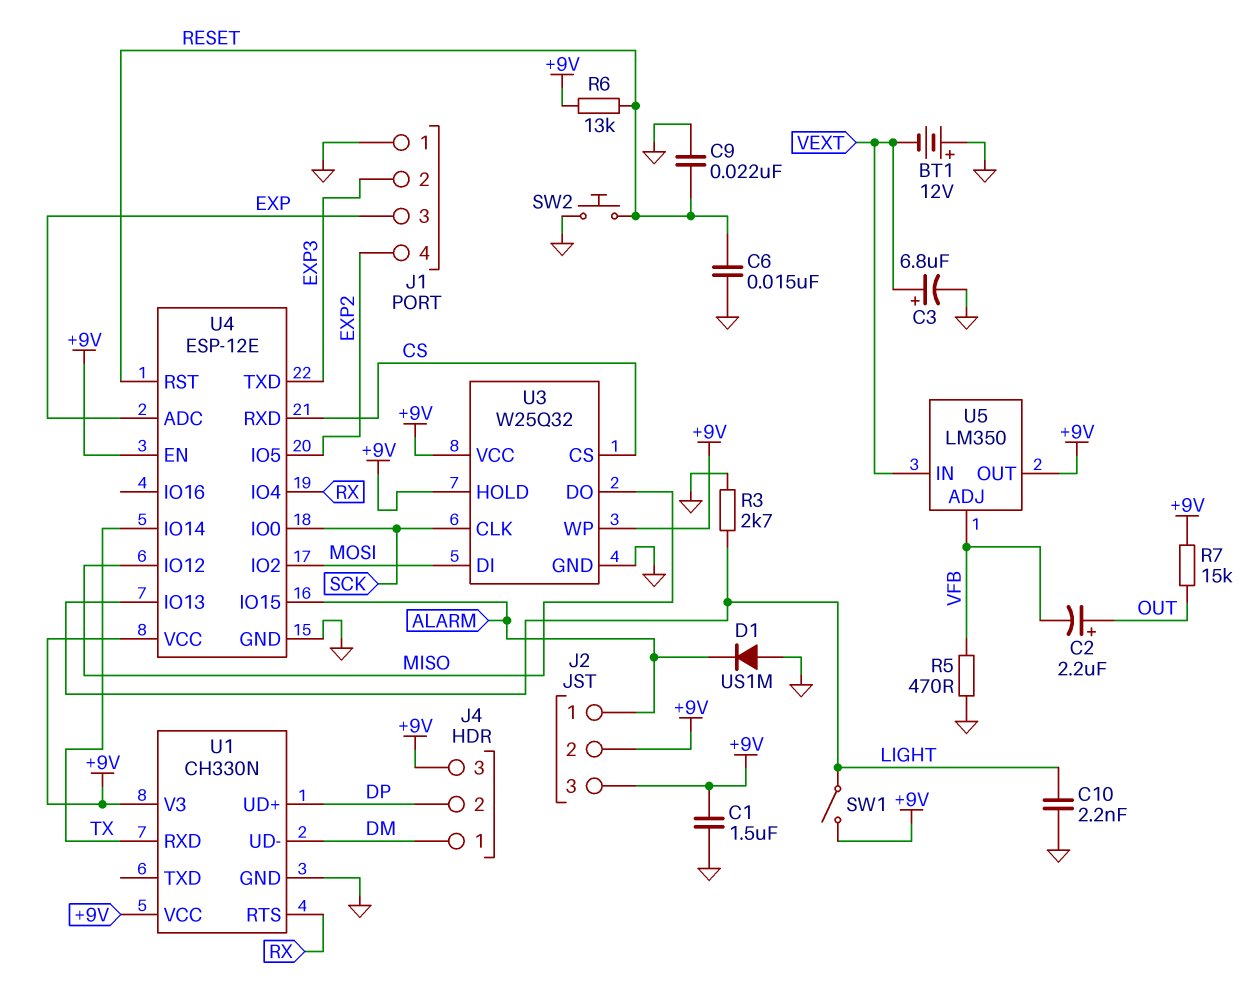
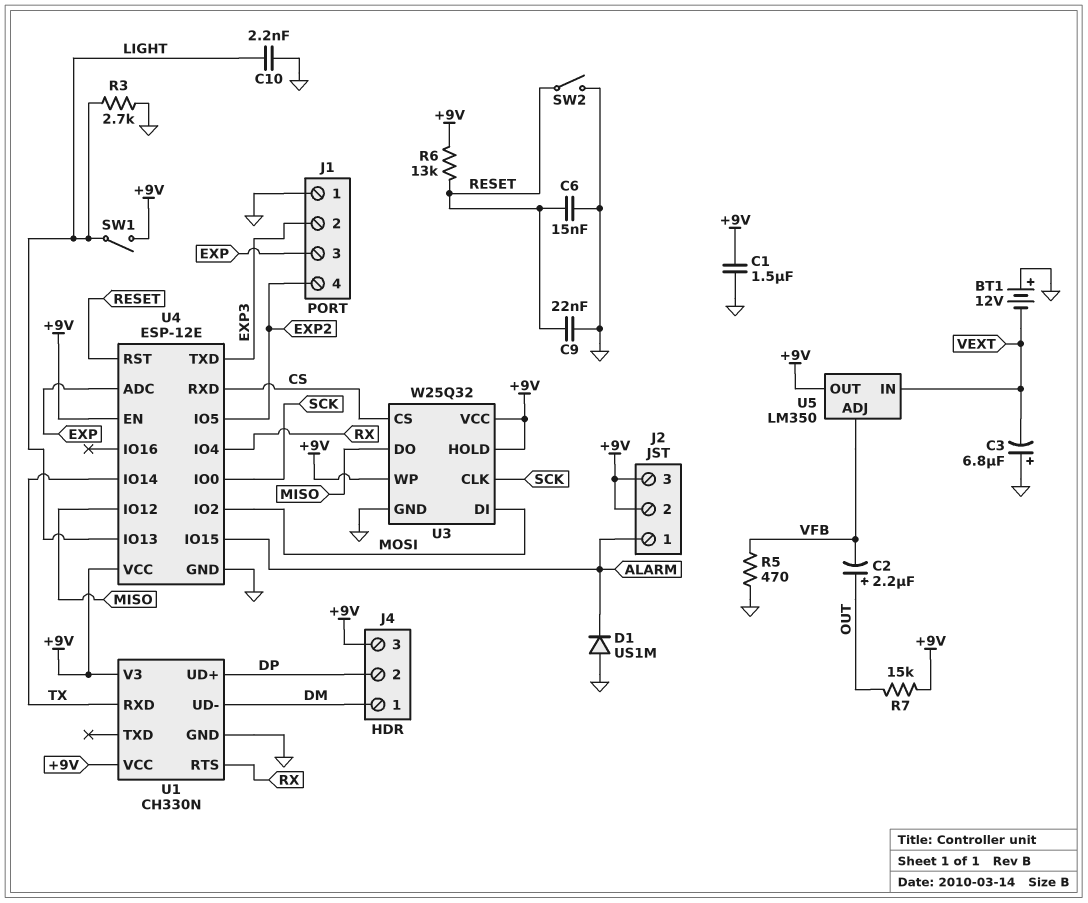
C3: 6.8uF (plus VEXT, minus GND) -> 6.8uF (plus GND, minus VEXT)
SW2: button (GND, RESET) -> switch (GND, RESET)

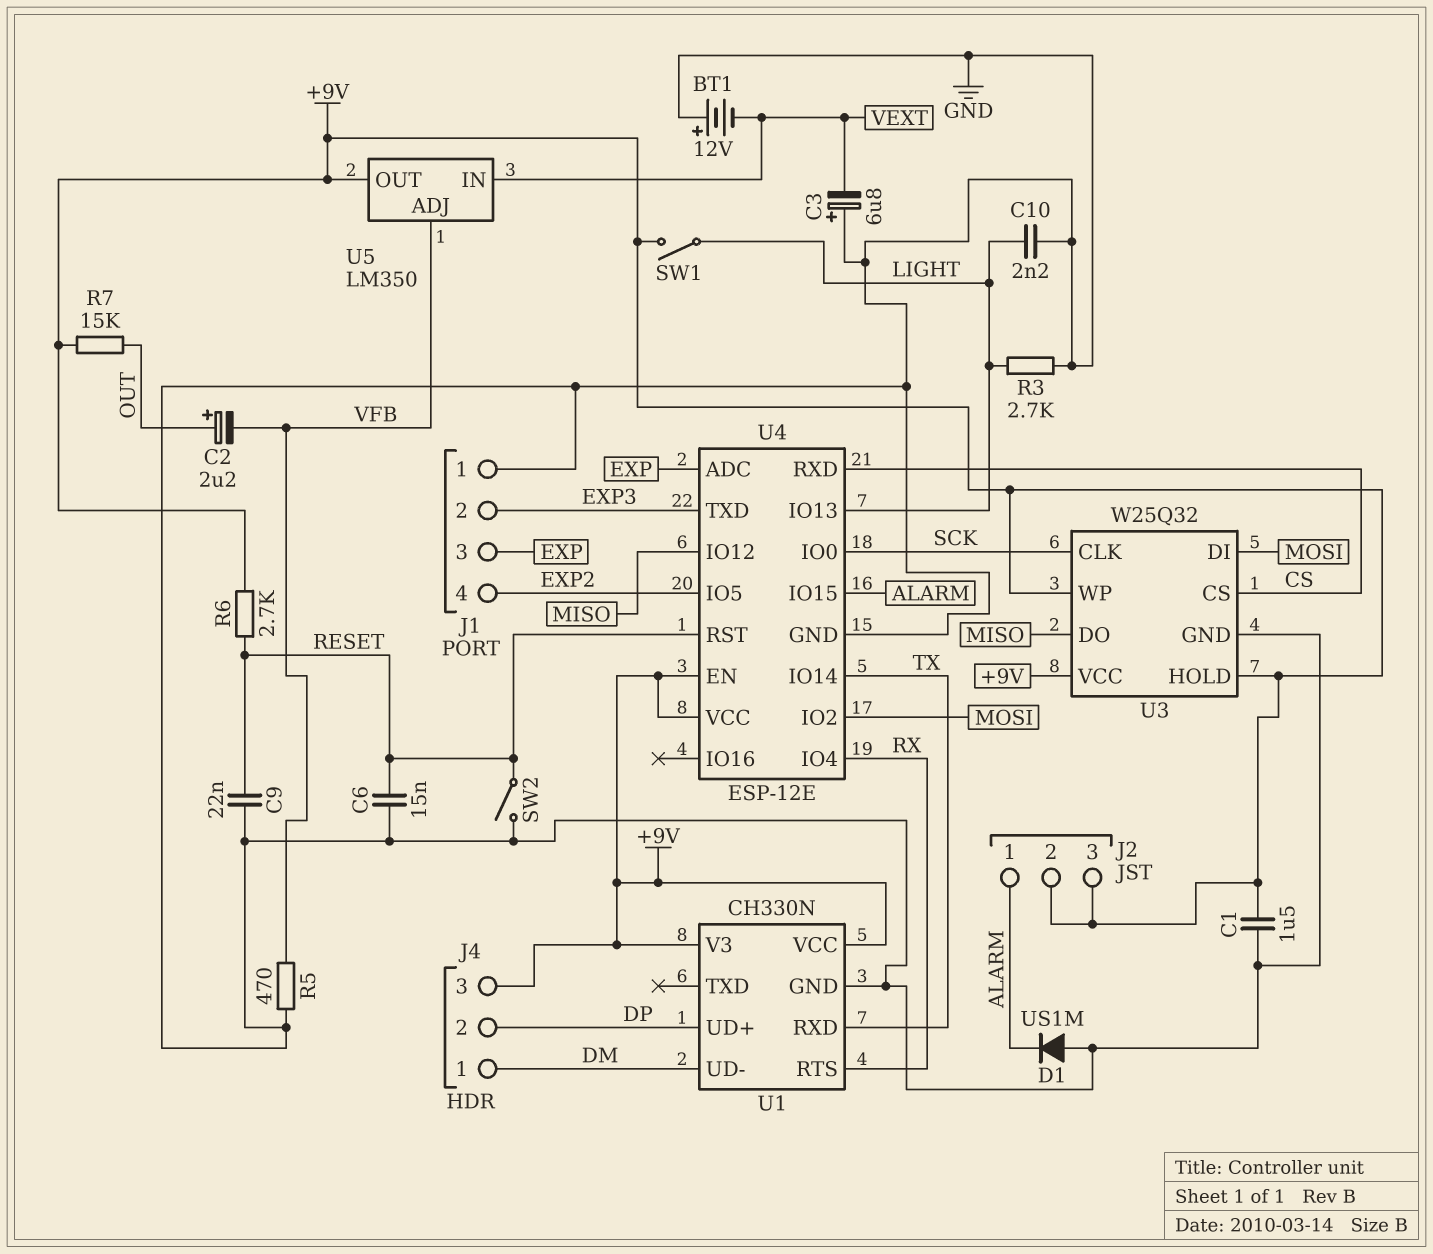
R6: 13k (+9V, RESET) -> 2.7k (+9V, RESET)

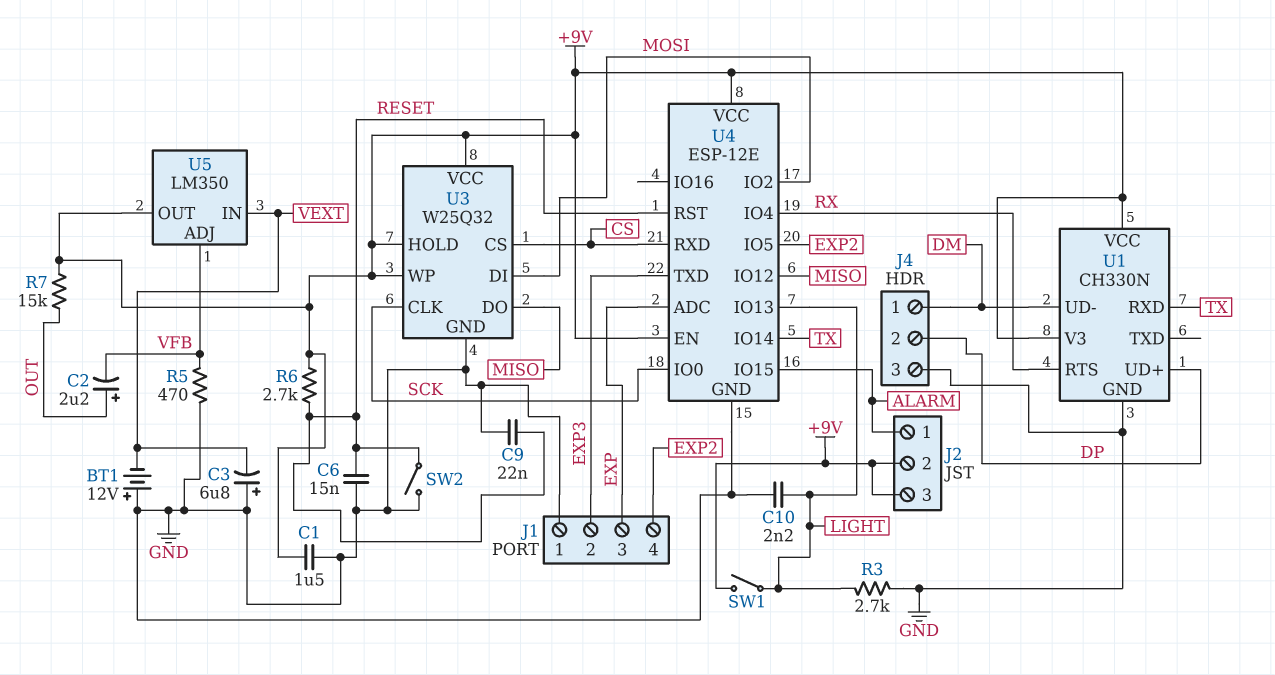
D1: diode US1M (A GND, K ALARM) -> none
J4 pin 3: +9V -> GND

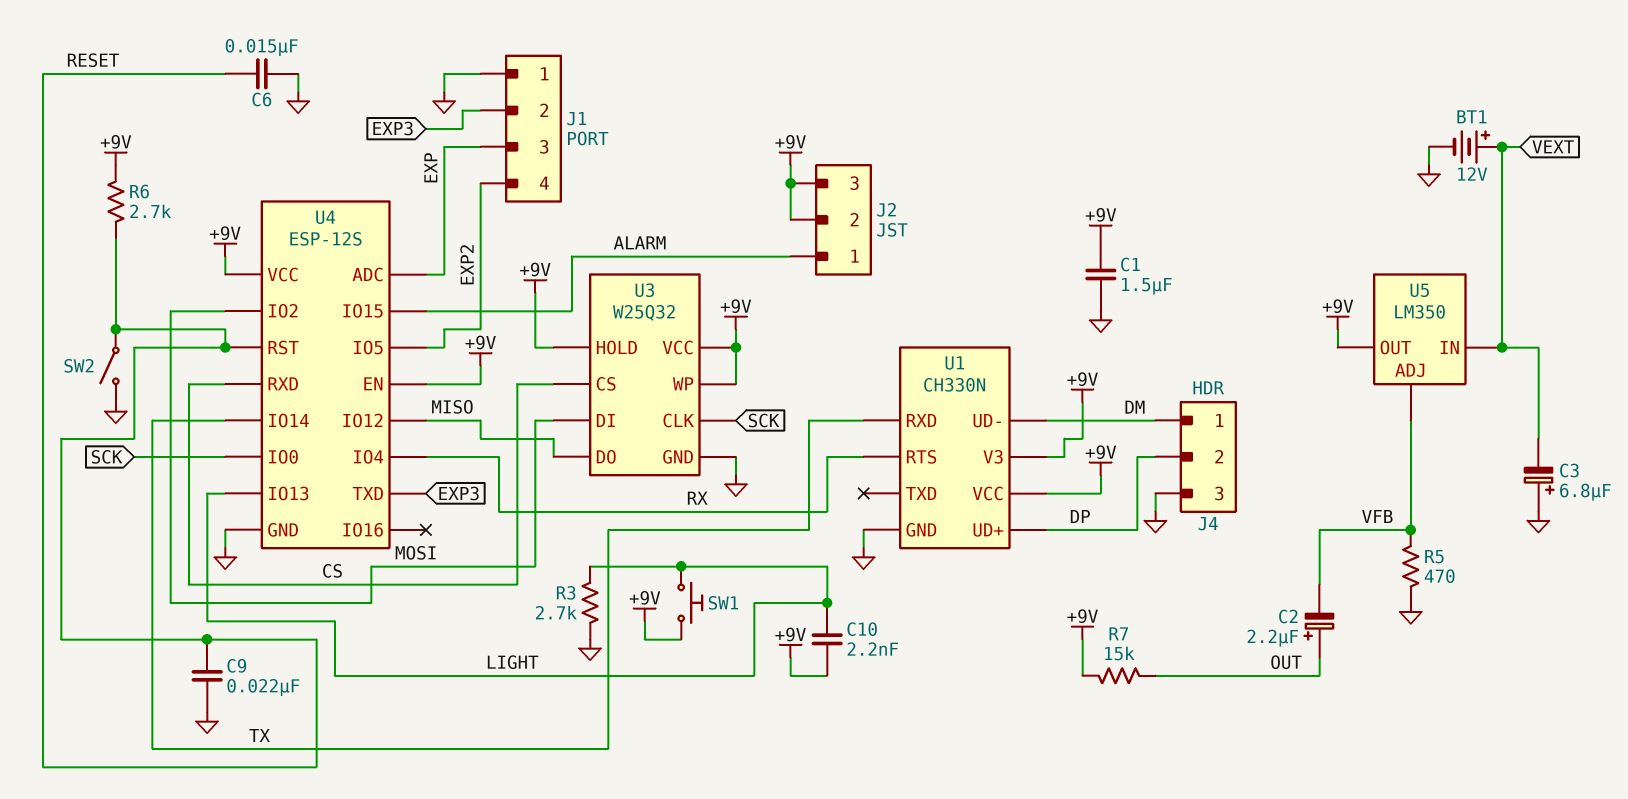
BT1: 12V (plus GND, minus VEXT) -> 12V (plus VEXT, minus GND)
C10: 2.2nF (GND, LIGHT) -> 2.2nF (+9V, LIGHT)
SW1: switch (+9V, LIGHT) -> button (+9V, LIGHT)
U4: ESP-12E -> ESP-12S

